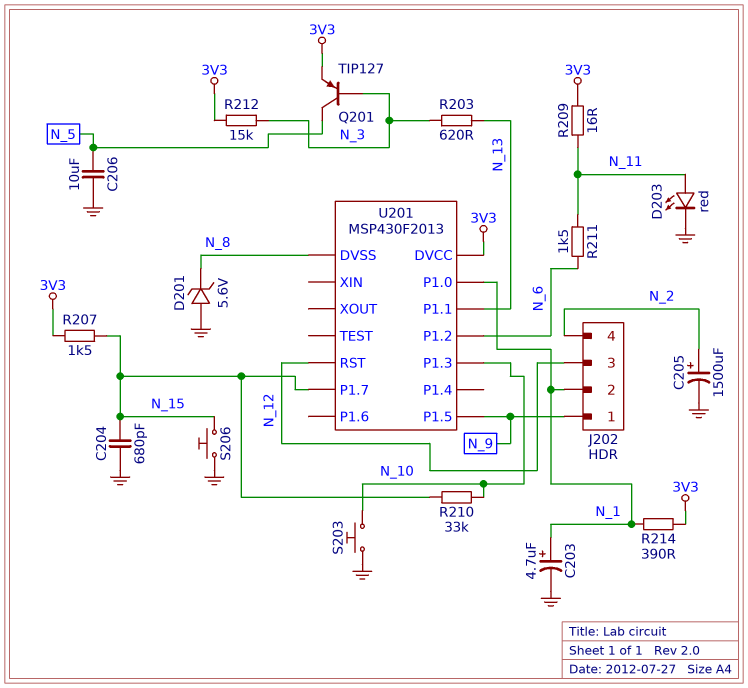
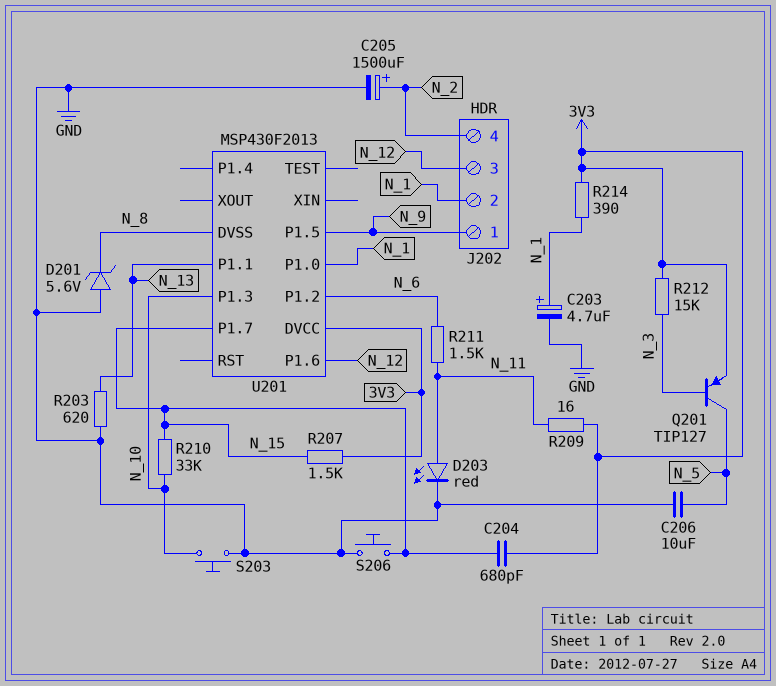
C204: 680pF (GND, N_15) -> 680pF (3V3, N_15)
R203: 620 (N_3, N_13) -> 620 (GND, N_13)
U201 pin P1.6: none -> N_12
U201 pin RST: N_12 -> none

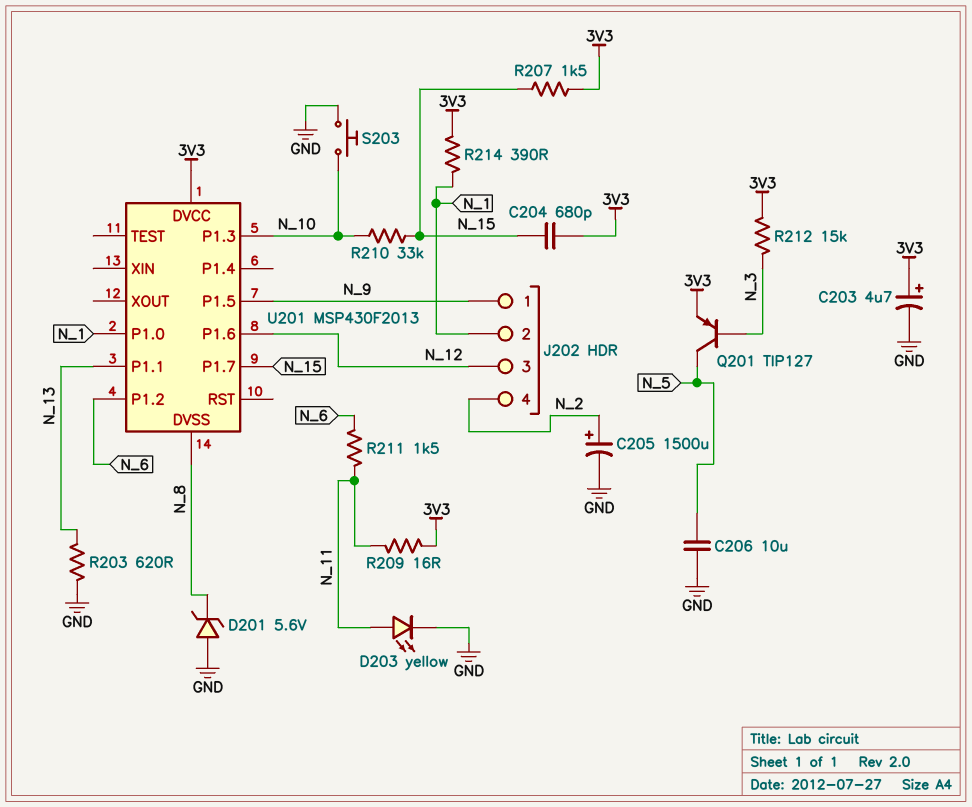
C203: 4.7uF (plus N_1, minus GND) -> 4.7uF (plus 3V3, minus GND)
D203: LED red (A N_11, K GND) -> LED yellow (A N_11, K GND)
S206: button (GND, N_15) -> none

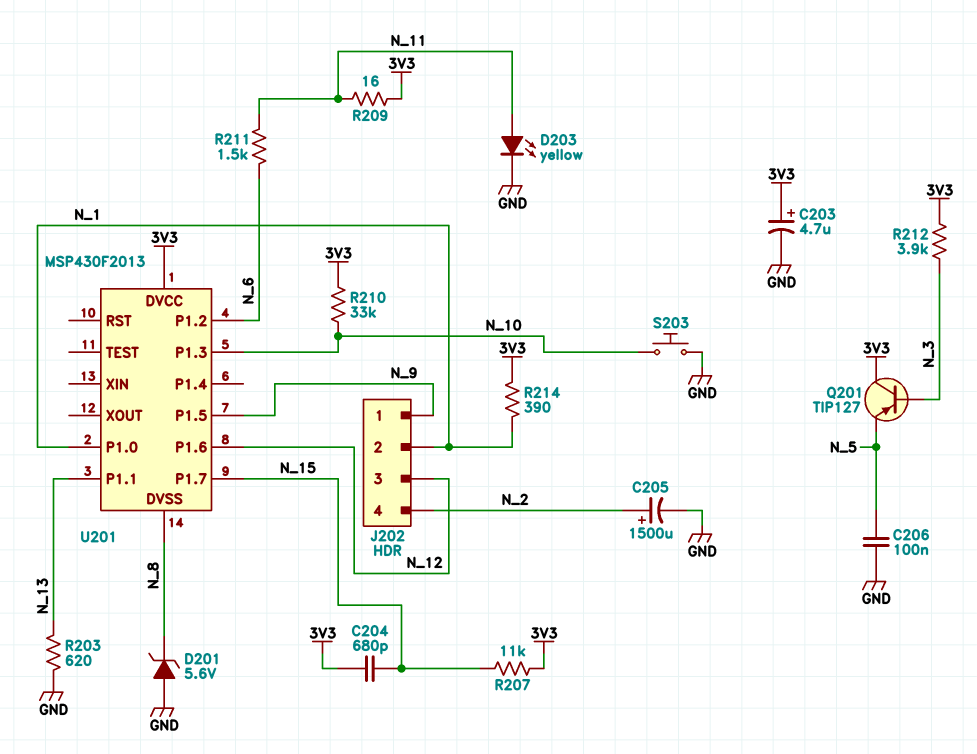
C206: 10uF (GND, N_5) -> 100nF (GND, N_5)
Q201: PNP TIP127 (B N_3, C N_5, E 3V3) -> PNP TIP127 (B N_3, C 3V3, E N_5)
R207: 1.5k (3V3, N_15) -> 11k (3V3, N_15)
R210: 33k (N_10, N_15) -> 33k (3V3, N_10)
R212: 15k (3V3, N_3) -> 3.9k (3V3, N_3)

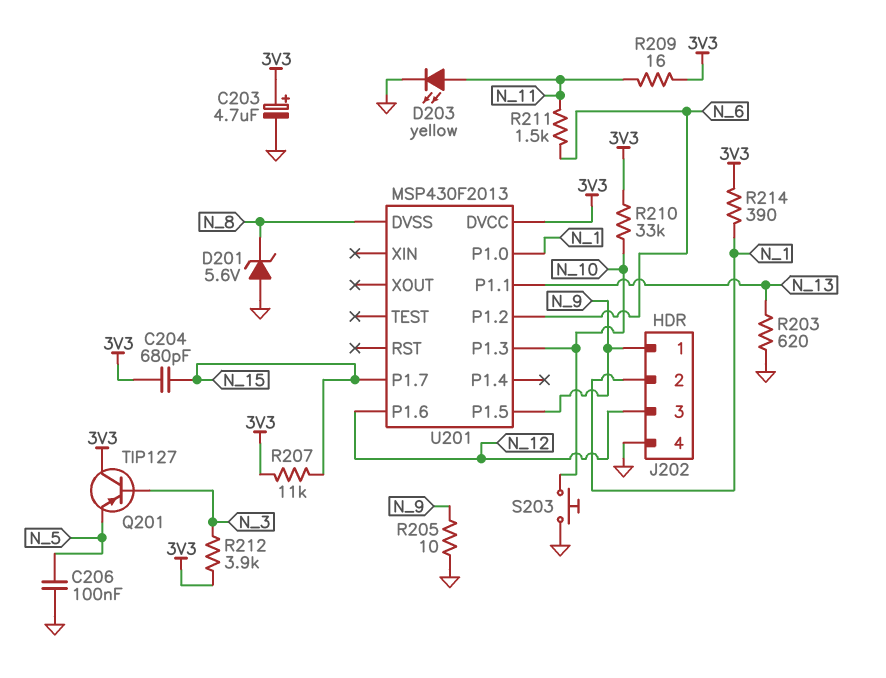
C205: 1500uF (plus N_2, minus GND) -> none
J202 pin 4: N_2 -> GND
R205: none -> 10 (GND, N_9)

